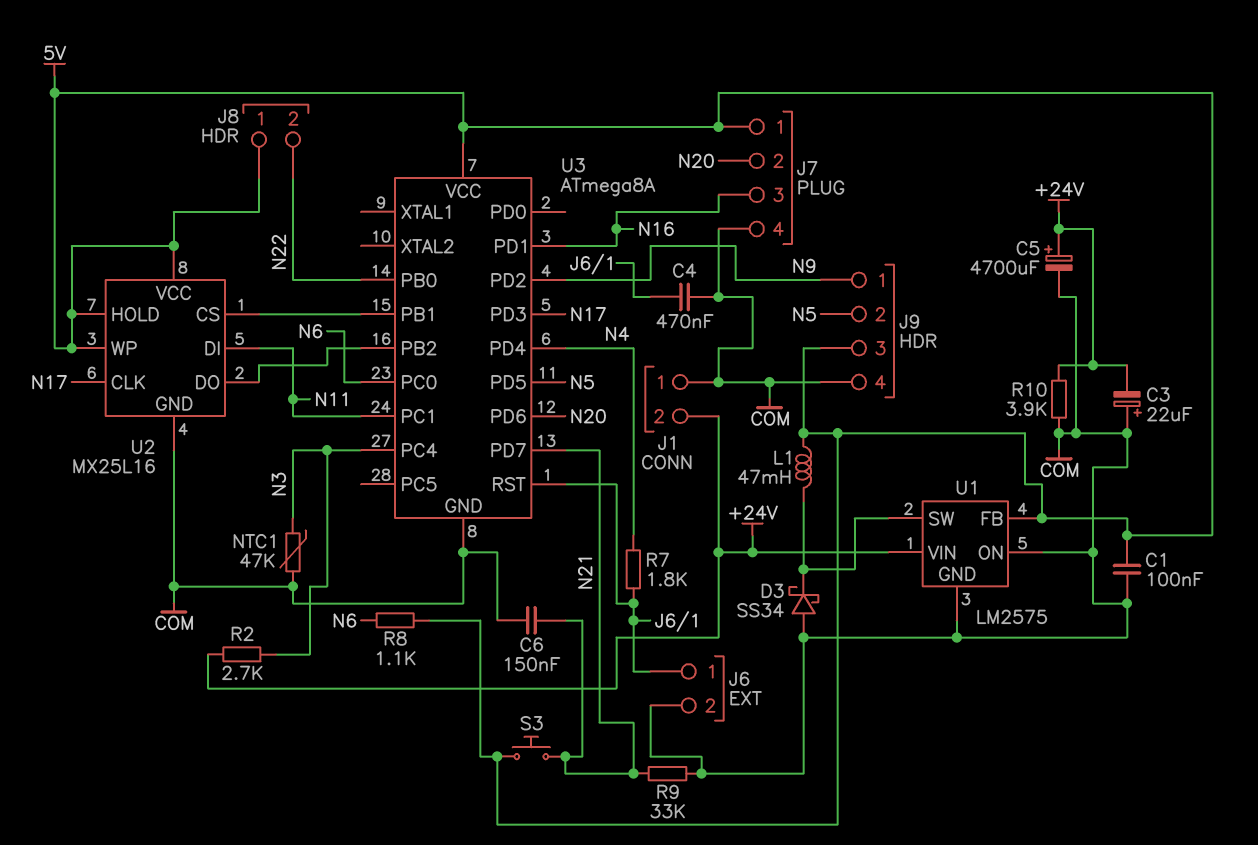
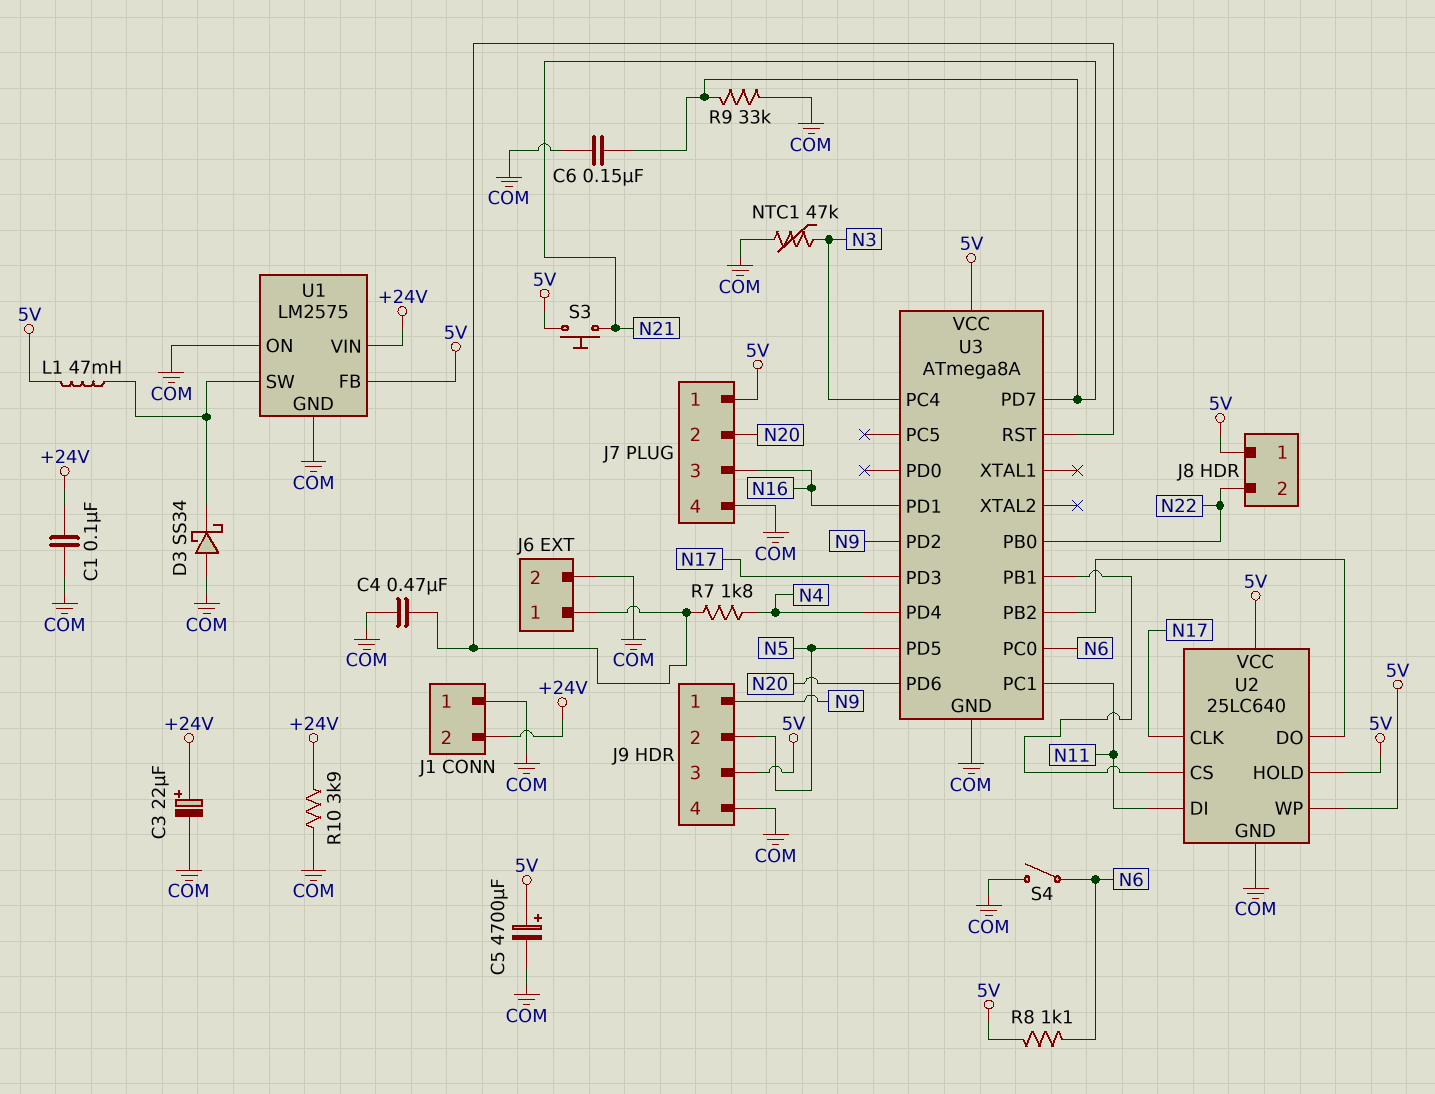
C1: 100nF (5V, COM) -> 100nF (+24V, COM)
C3: 22uF (plus COM, minus +24V) -> 22uF (plus +24V, minus COM)
C5: 4700uF (plus +24V, minus COM) -> 4700uF (plus 5V, minus COM)
R2: 2.7k (+24V, N3) -> none
S4: none -> switch (COM, N6)
U2: MX25L16 -> 25LC640

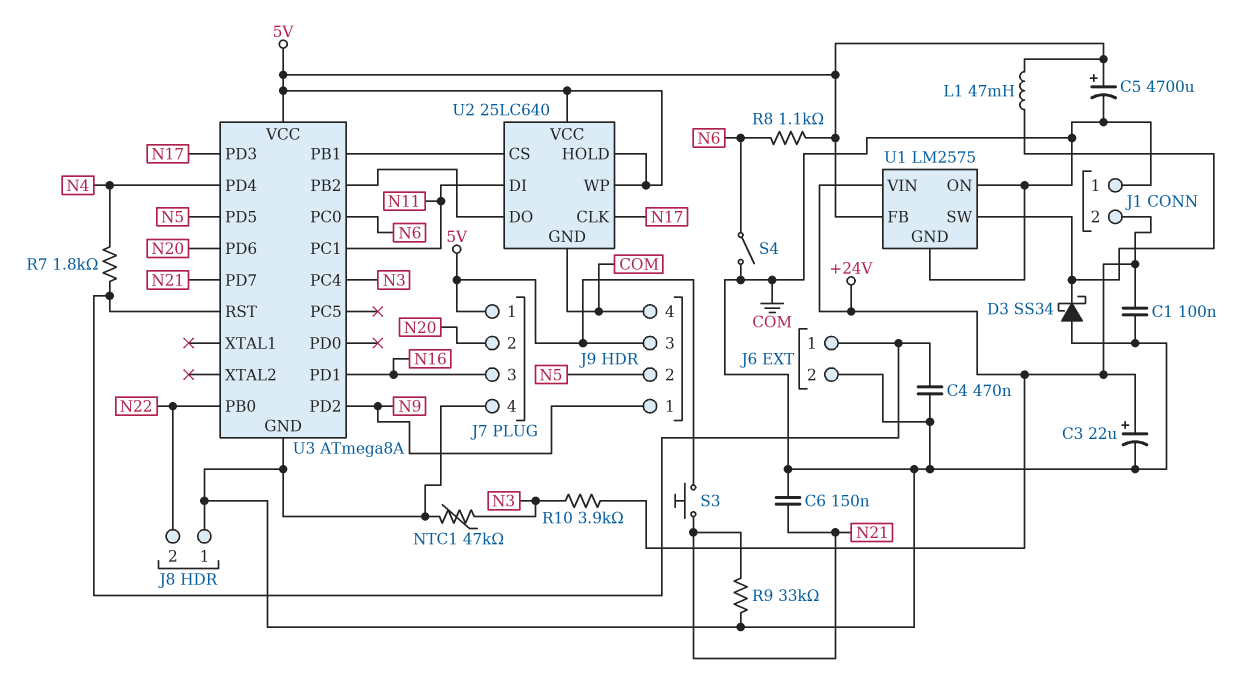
J8 pin 1: 5V -> COM
R10: 3.9k (+24V, COM) -> 3.9k (+24V, N3)

